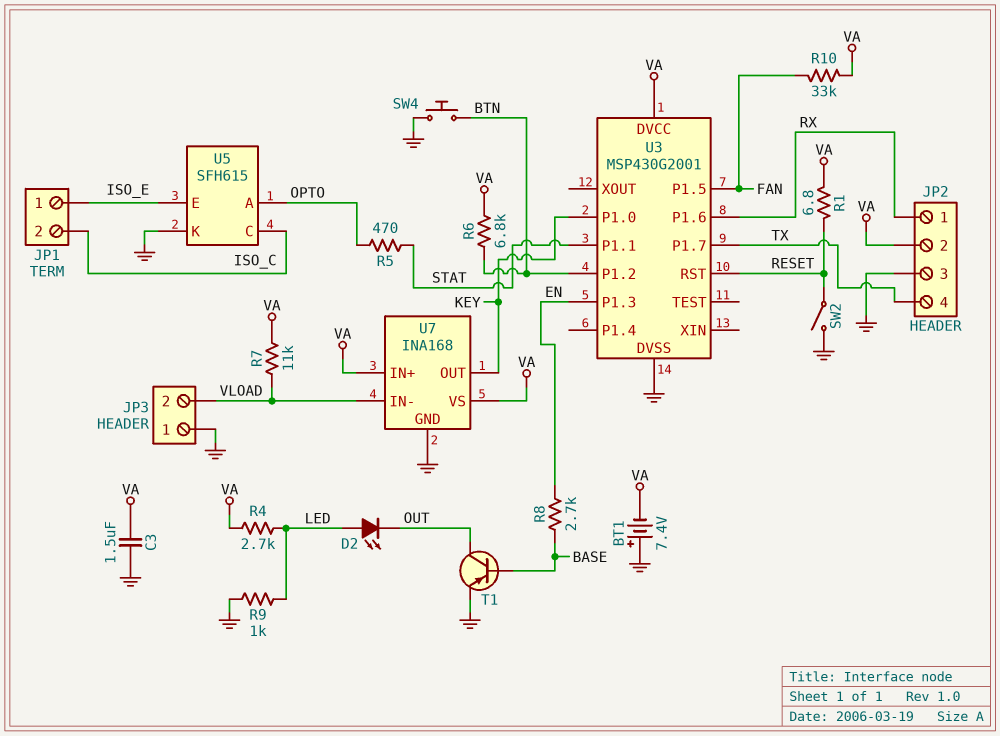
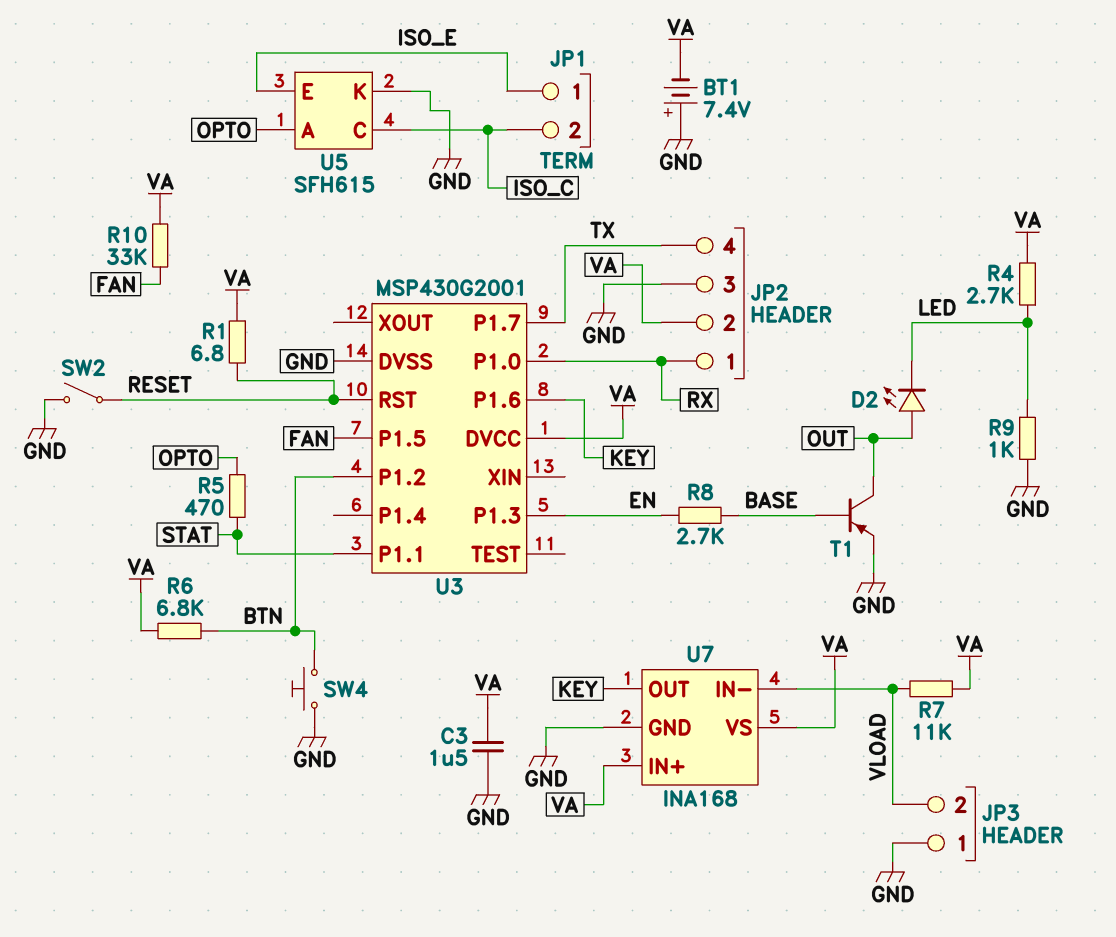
D2: LED (A LED, K OUT) -> LED (A OUT, K LED)
U3 pin P1.0: KEY -> RX
U3 pin P1.6: RX -> KEY

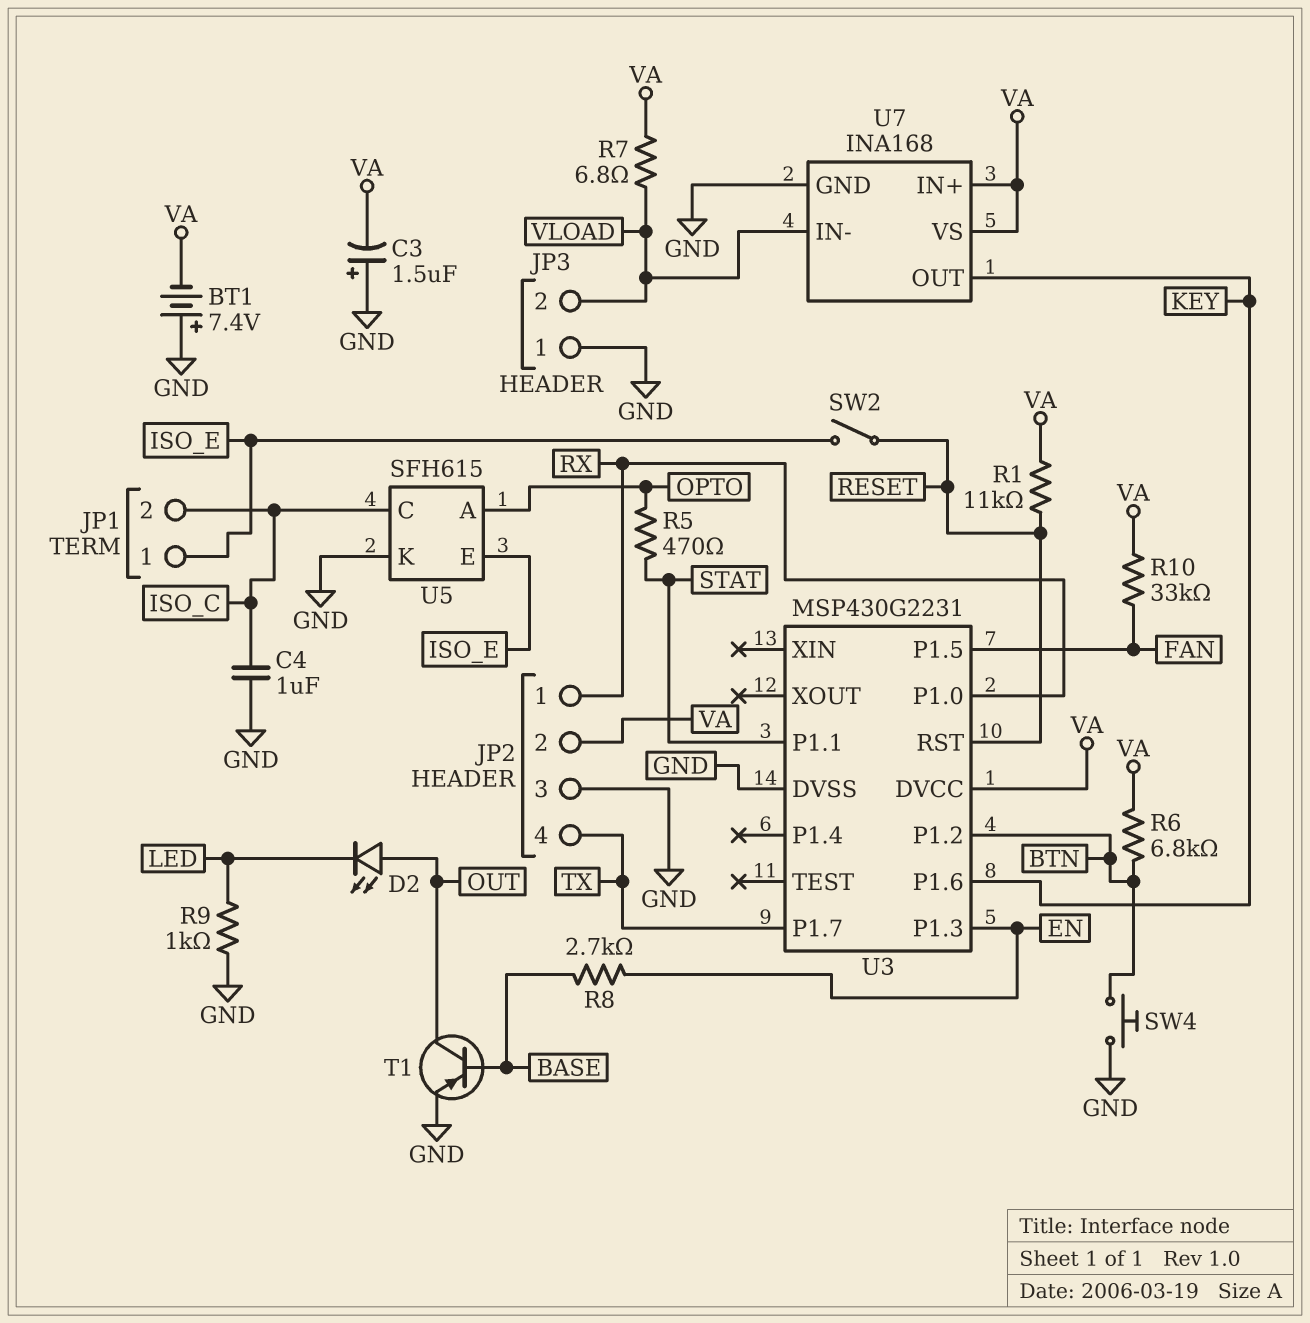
C3: 1.5uF (GND, VA) -> 1.5uF (plus GND, minus VA)
C4: none -> 1uF (GND, ISO_C)
R1: 6.8 (RESET, VA) -> 11k (RESET, VA)
R4: 2.7k (LED, VA) -> none
R7: 11k (VA, VLOAD) -> 6.8 (VA, VLOAD)
SW2: switch (GND, RESET) -> switch (ISO_E, RESET)
U3: MSP430G2001 -> MSP430G2231

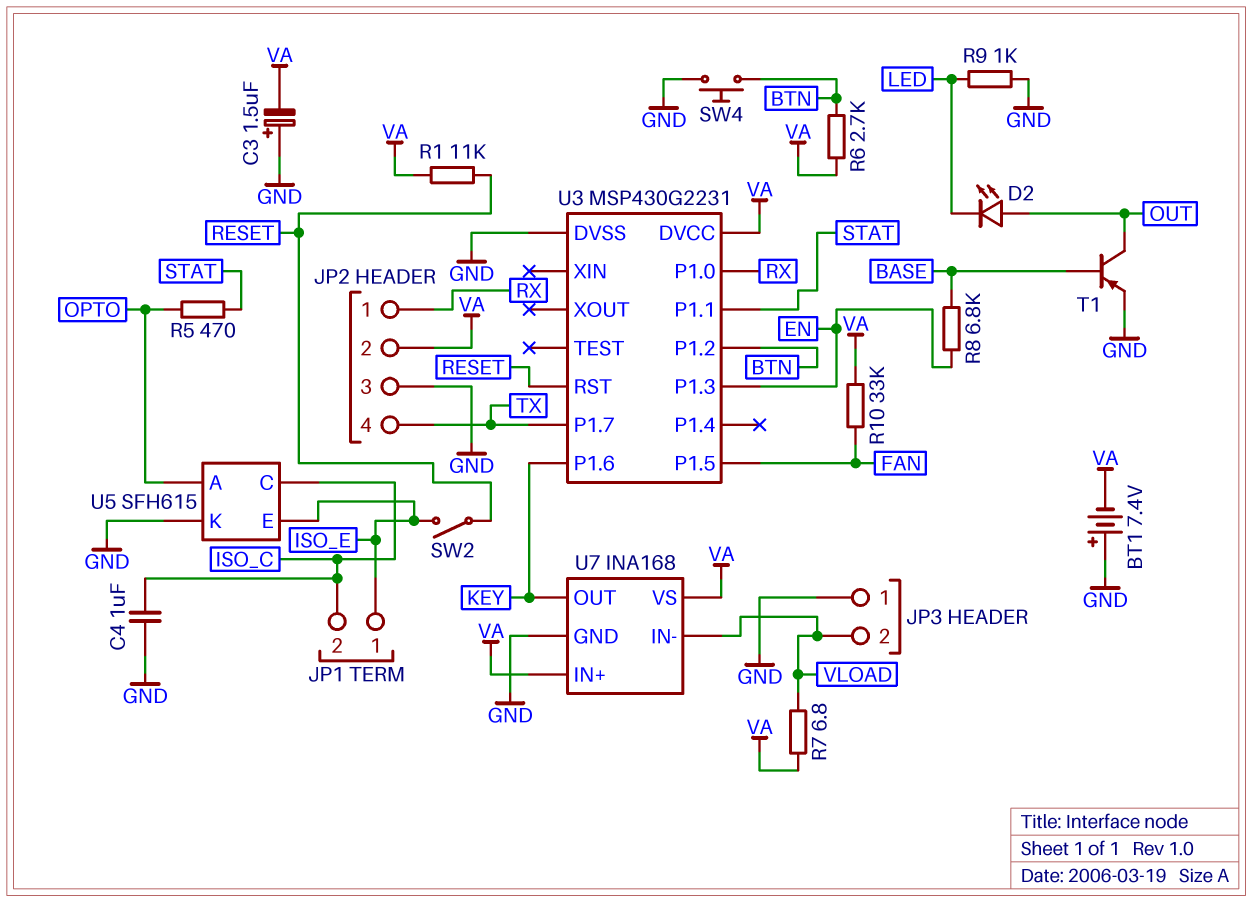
R6: 6.8k (BTN, VA) -> 2.7k (BTN, VA)
R8: 2.7k (BASE, EN) -> 6.8k (BASE, EN)

